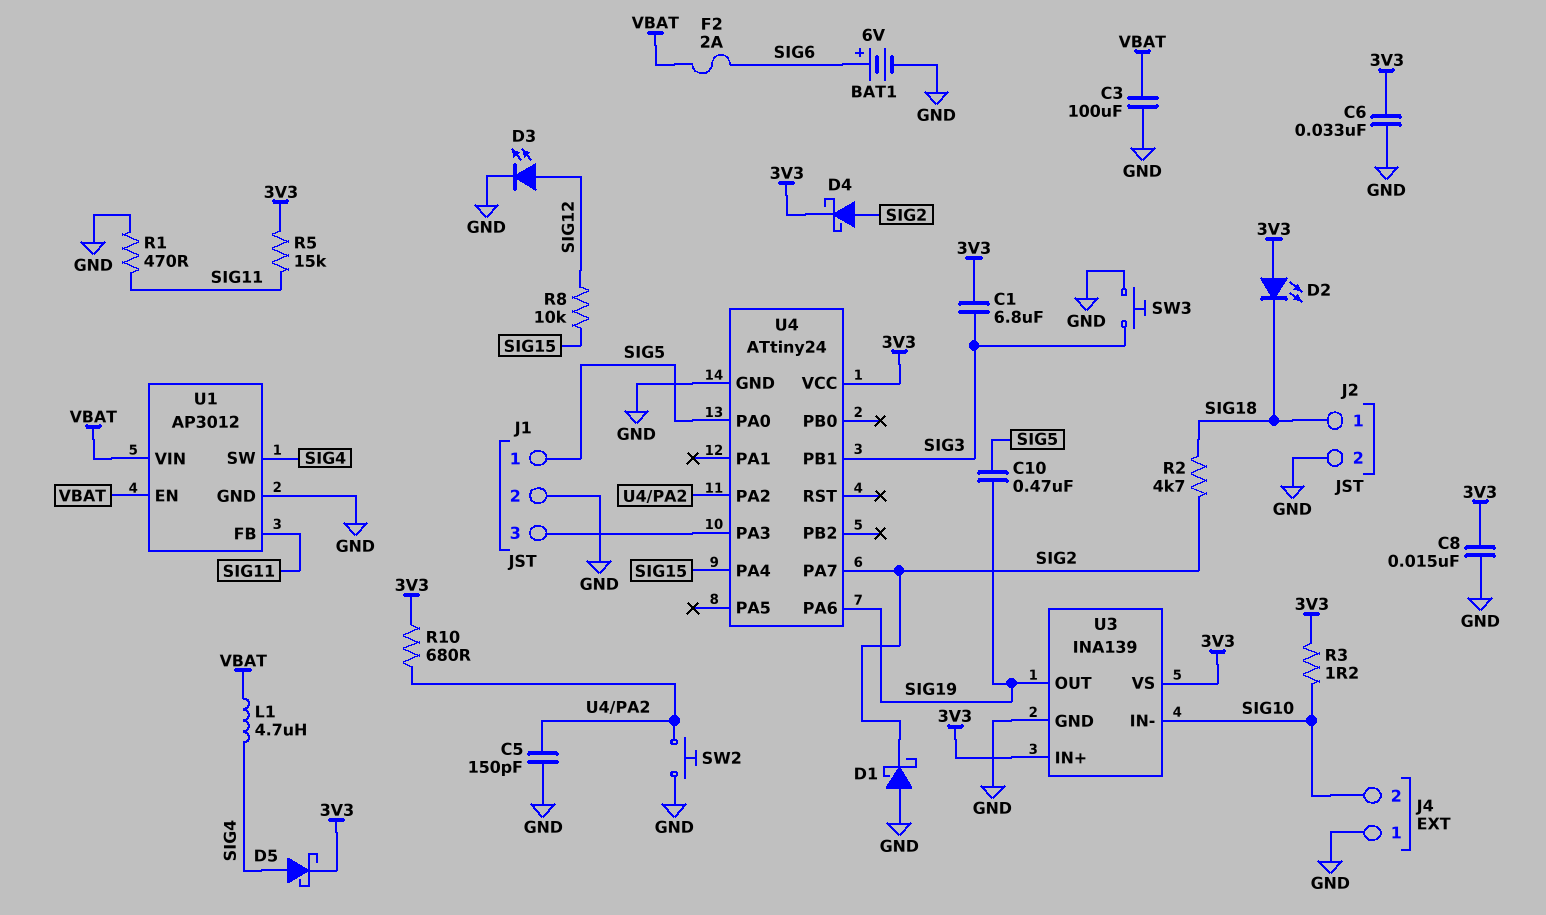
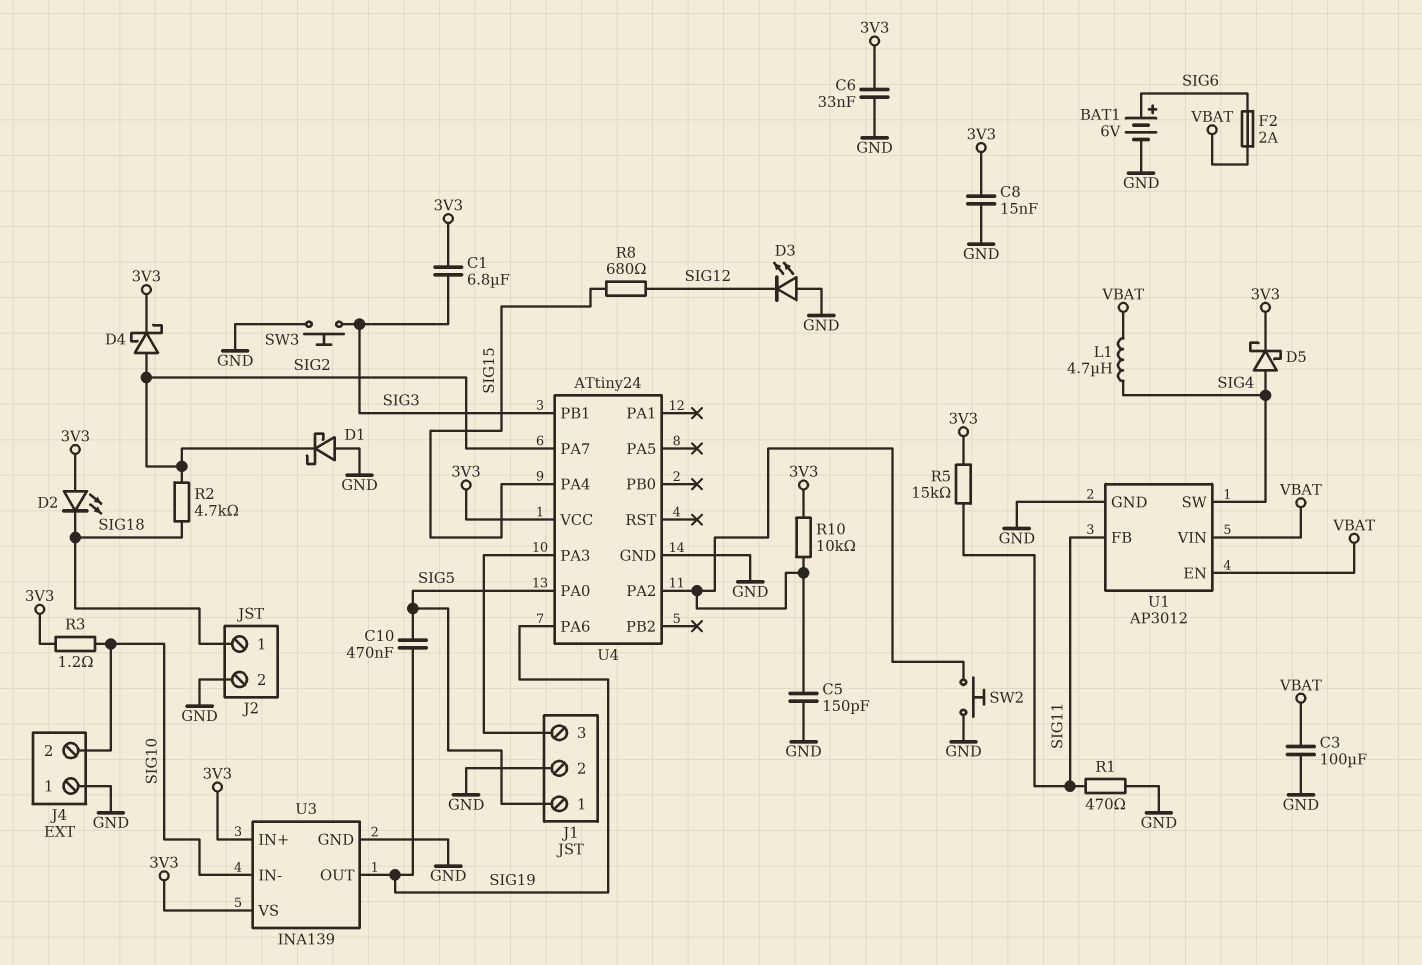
D3: LED (A SIG12, K GND) -> LED (A GND, K SIG12)
R8: 10k (SIG12, SIG15) -> 680 (SIG12, SIG15)
R10: 680 (3V3, U4/PA2) -> 10k (3V3, U4/PA2)

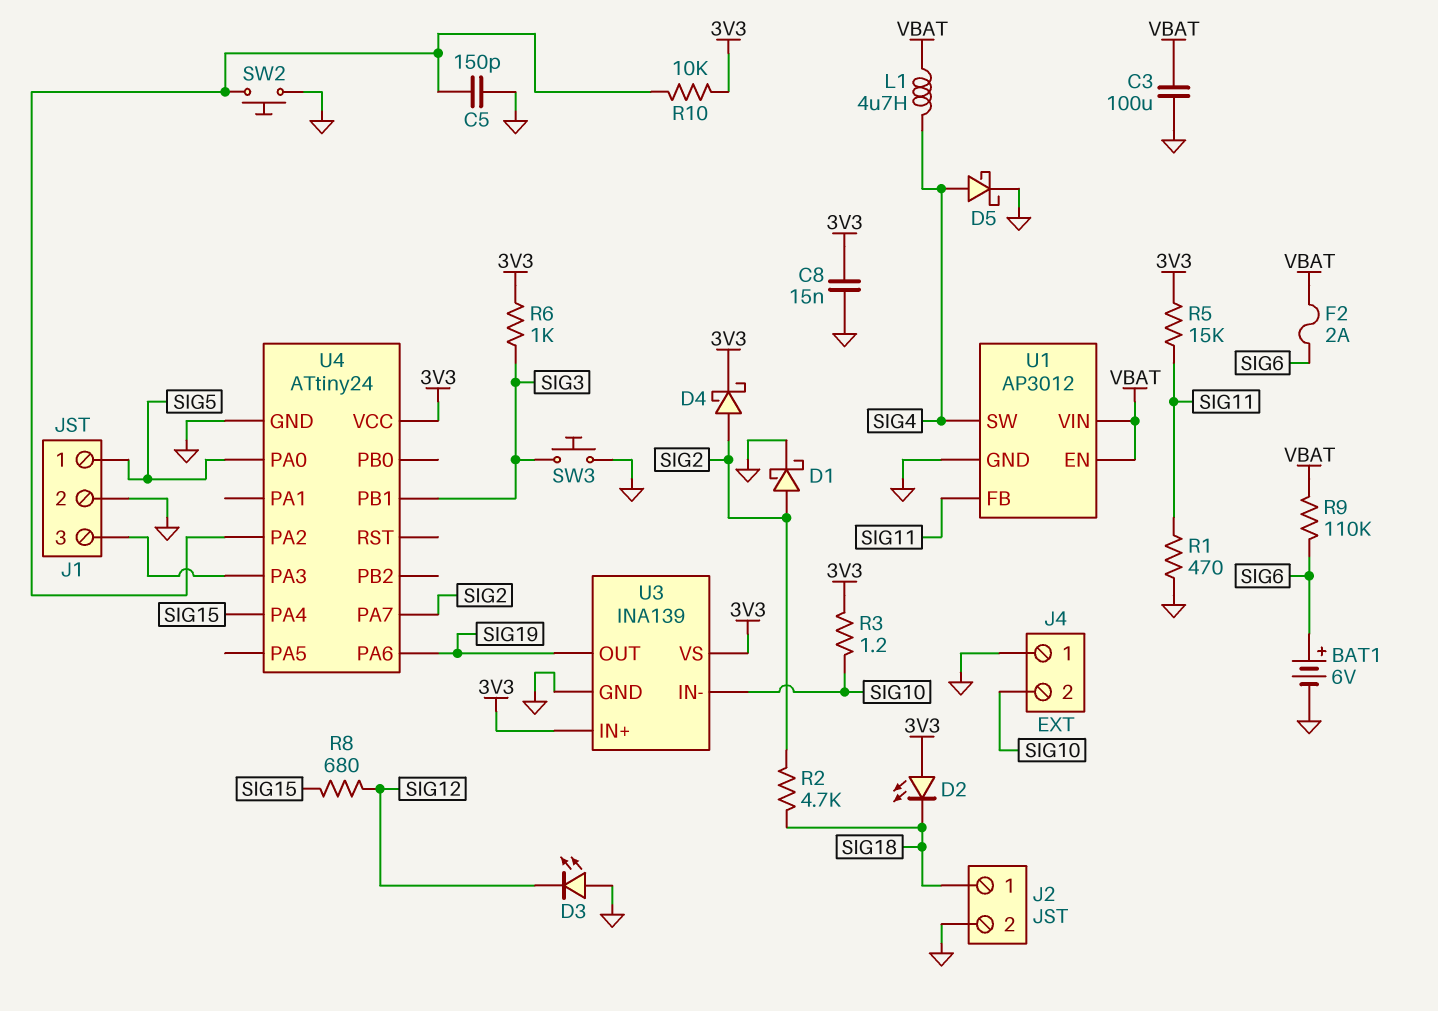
C1: 6.8uF (3V3, SIG3) -> none
C6: 33nF (3V3, GND) -> none
C10: 470nF (SIG5, SIG19) -> none
D1: schottky (A GND, K SIG2) -> schottky (A SIG2, K GND)
D5: schottky (A SIG4, K 3V3) -> schottky (A SIG4, K GND)
R6: none -> 1k (3V3, SIG3)
R9: none -> 110k (SIG6, VBAT)

